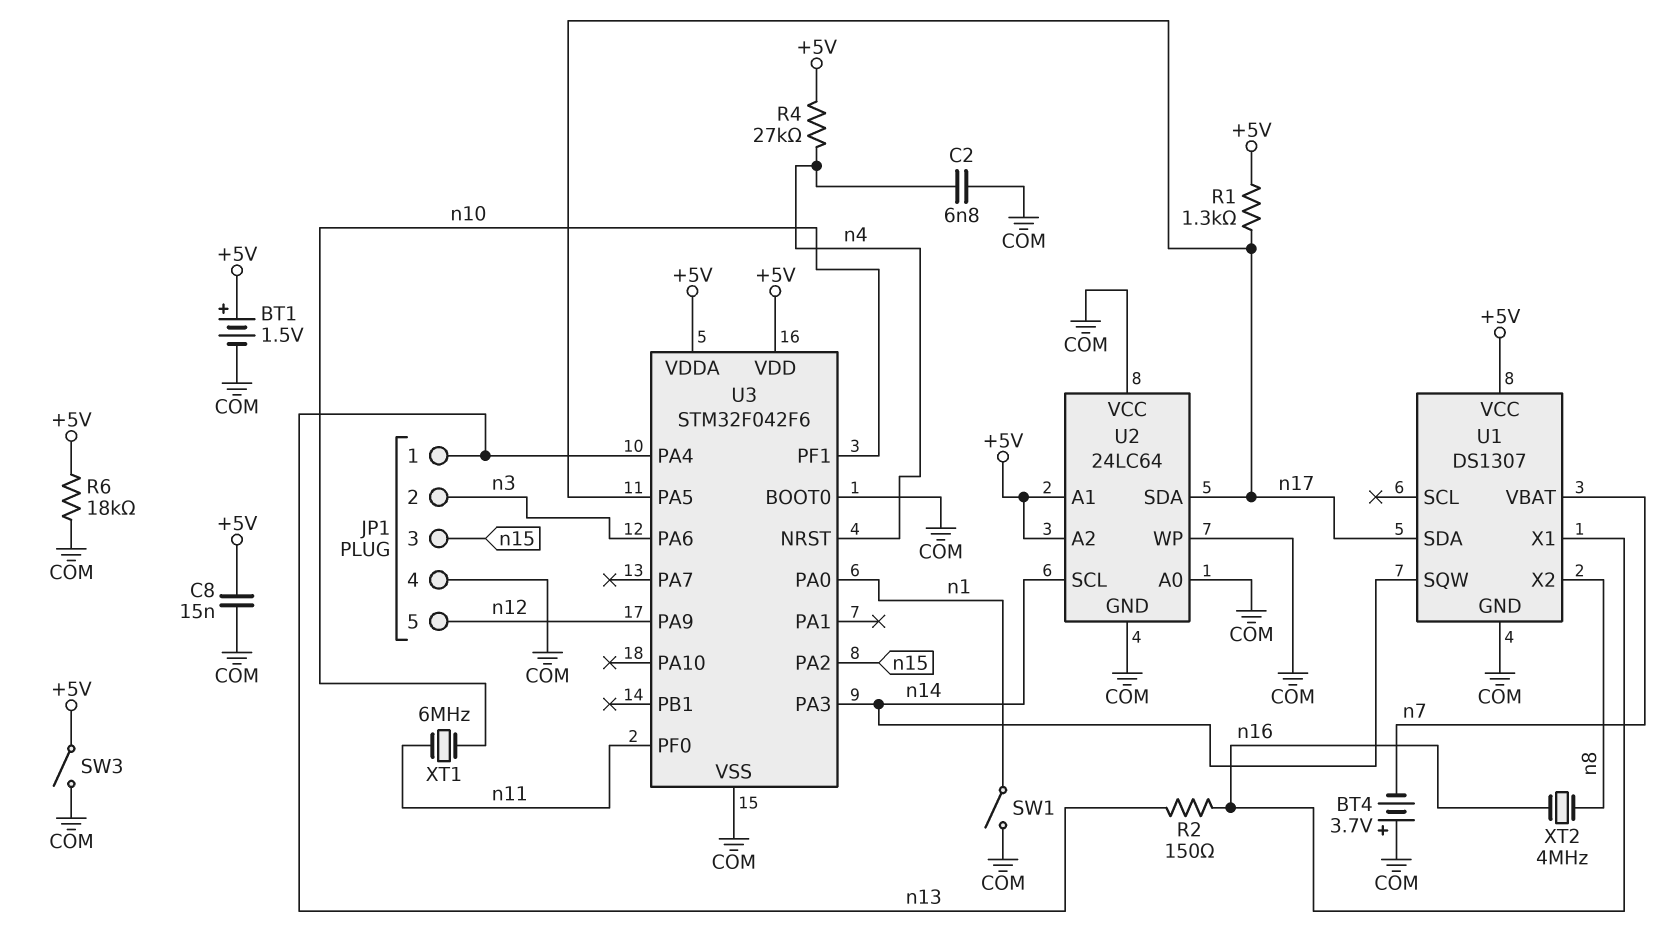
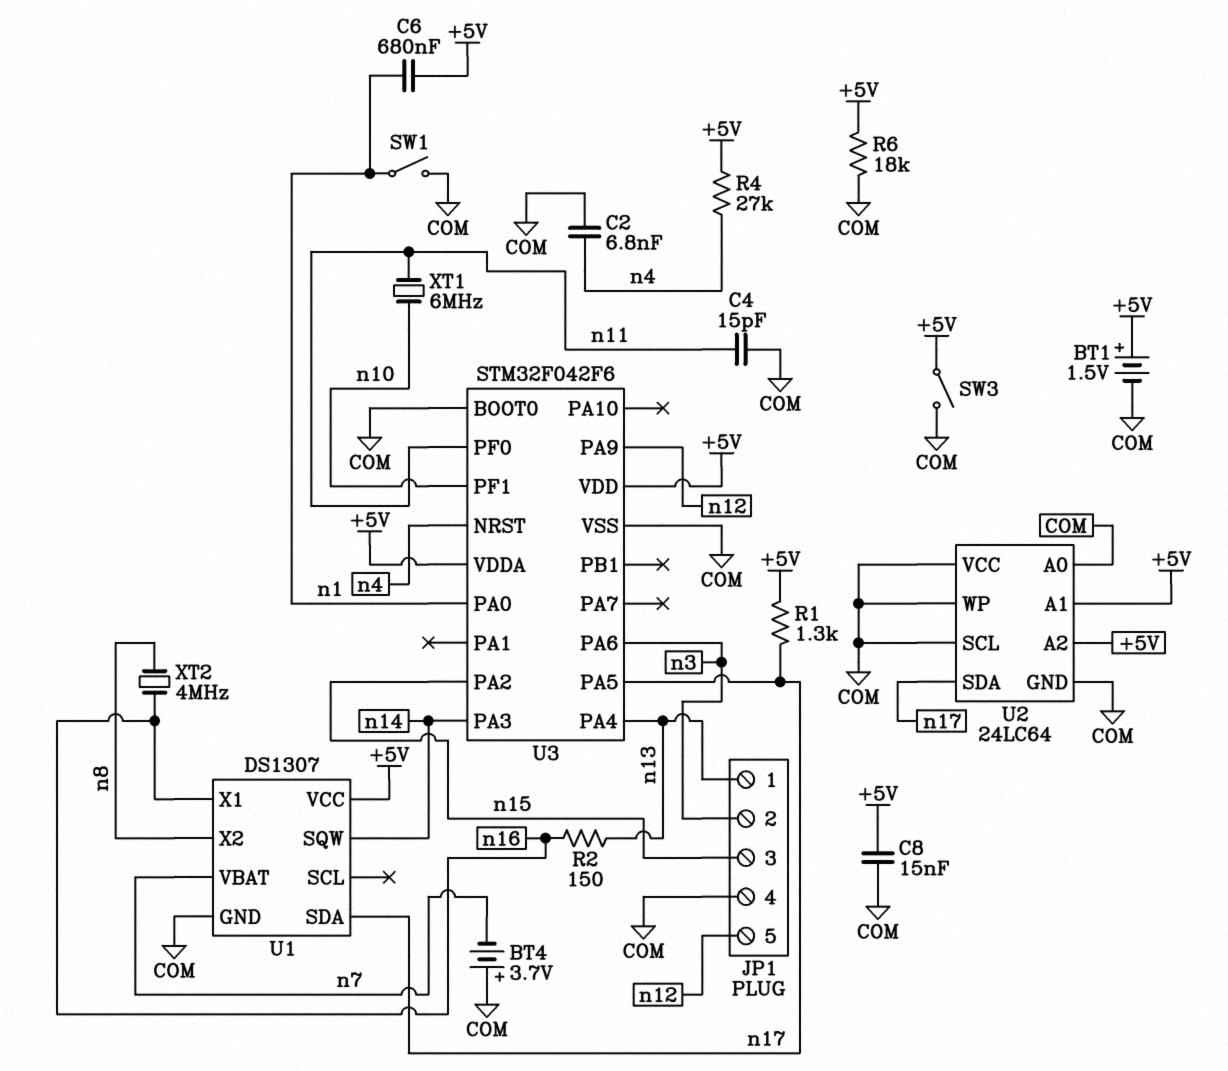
C4: none -> 15pF (COM, n11)
C6: none -> 680nF (+5V, n1)
U2 pin SCL: n14 -> COM

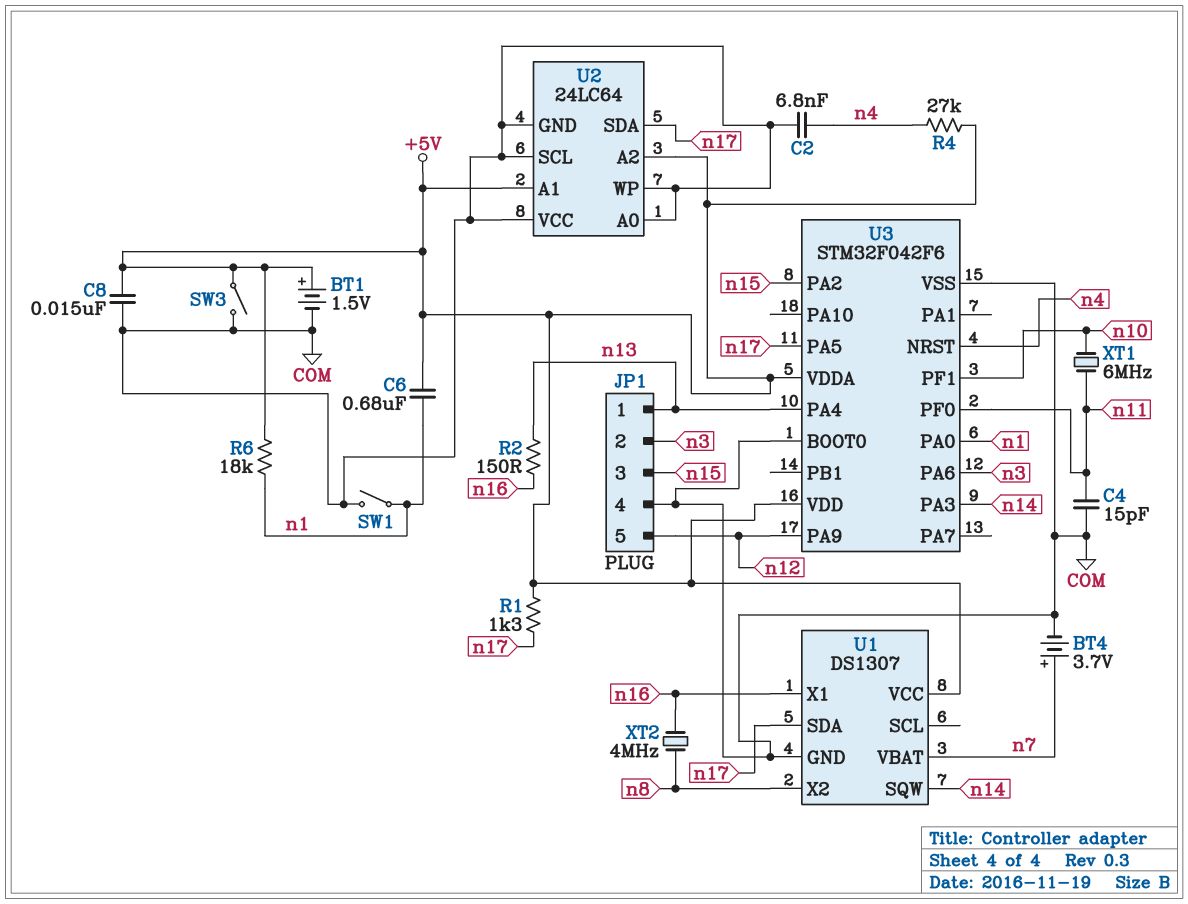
BT4: 3.7V (plus COM, minus n7) -> 3.7V (plus n7, minus COM)
R6: 18k (+5V, COM) -> 18k (+5V, n1)

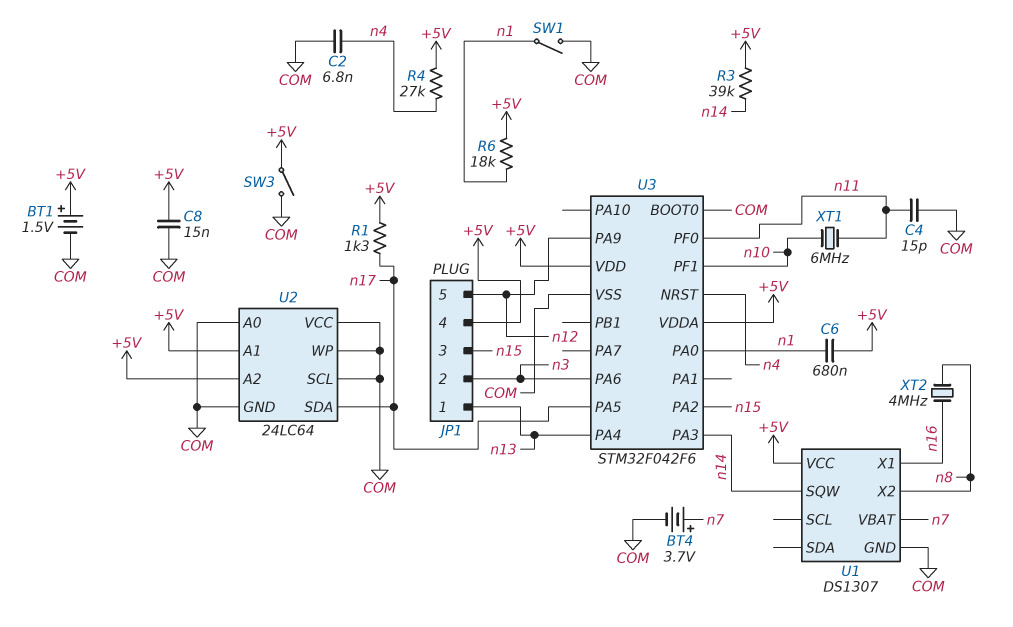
JP1 pin 4: COM -> +5V
R2: 150 (n13, n16) -> none
R3: none -> 39k (+5V, n14)
U1 pin SDA: n17 -> none

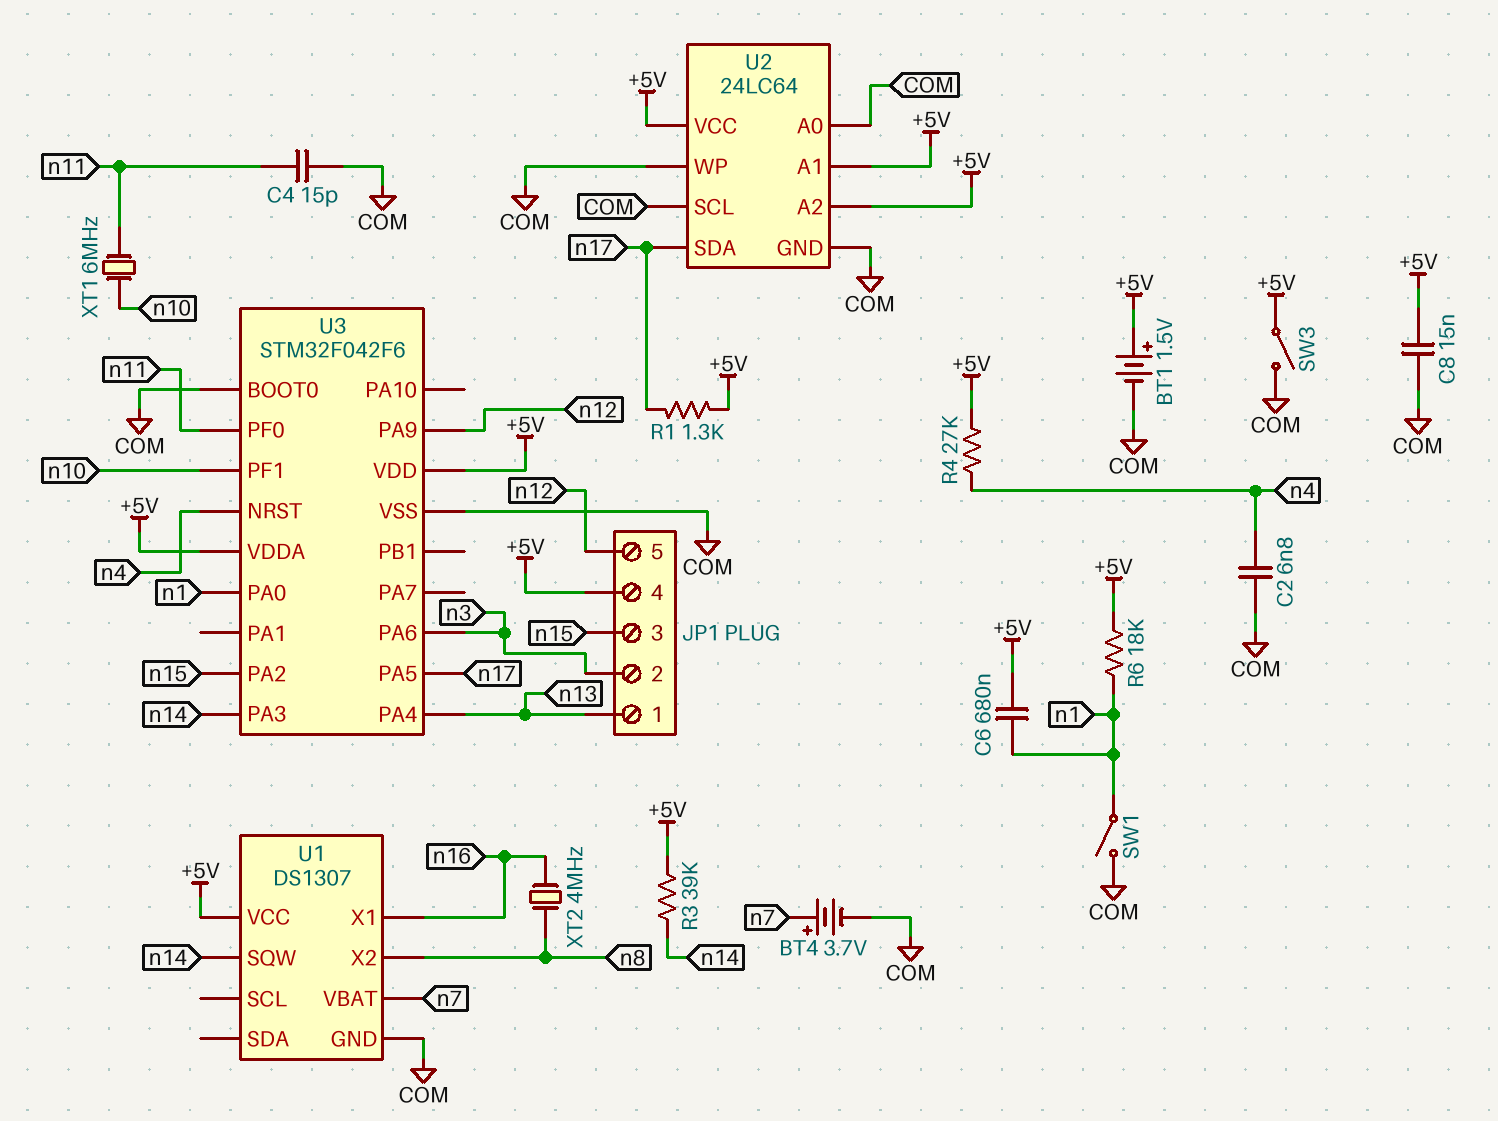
U2 pin VCC: COM -> +5V

